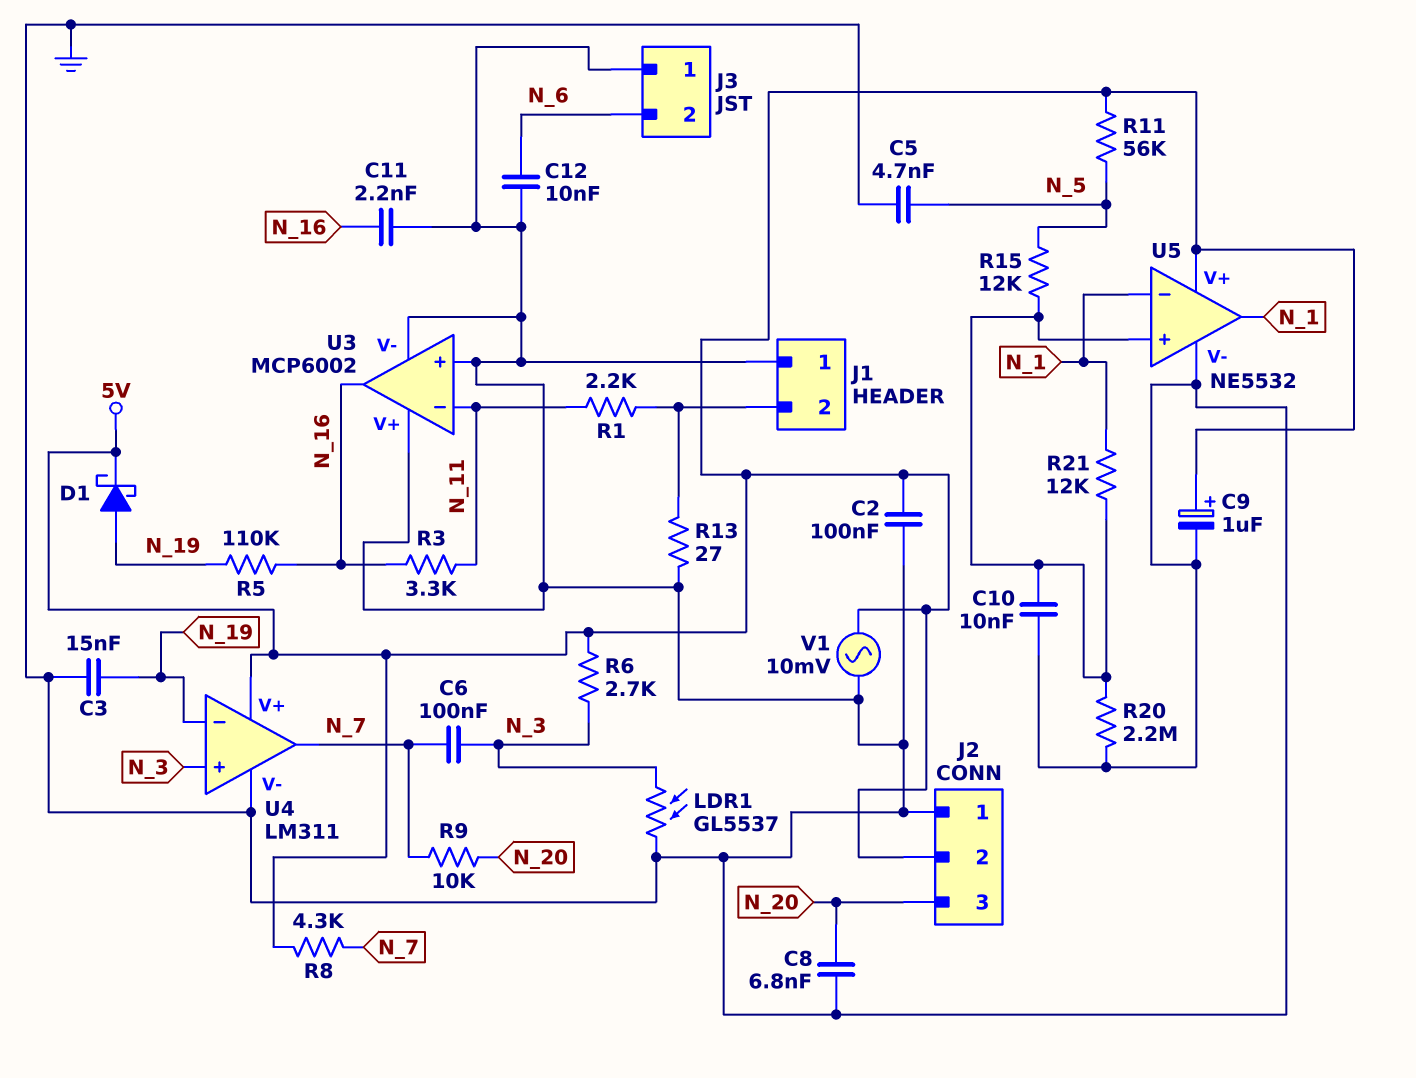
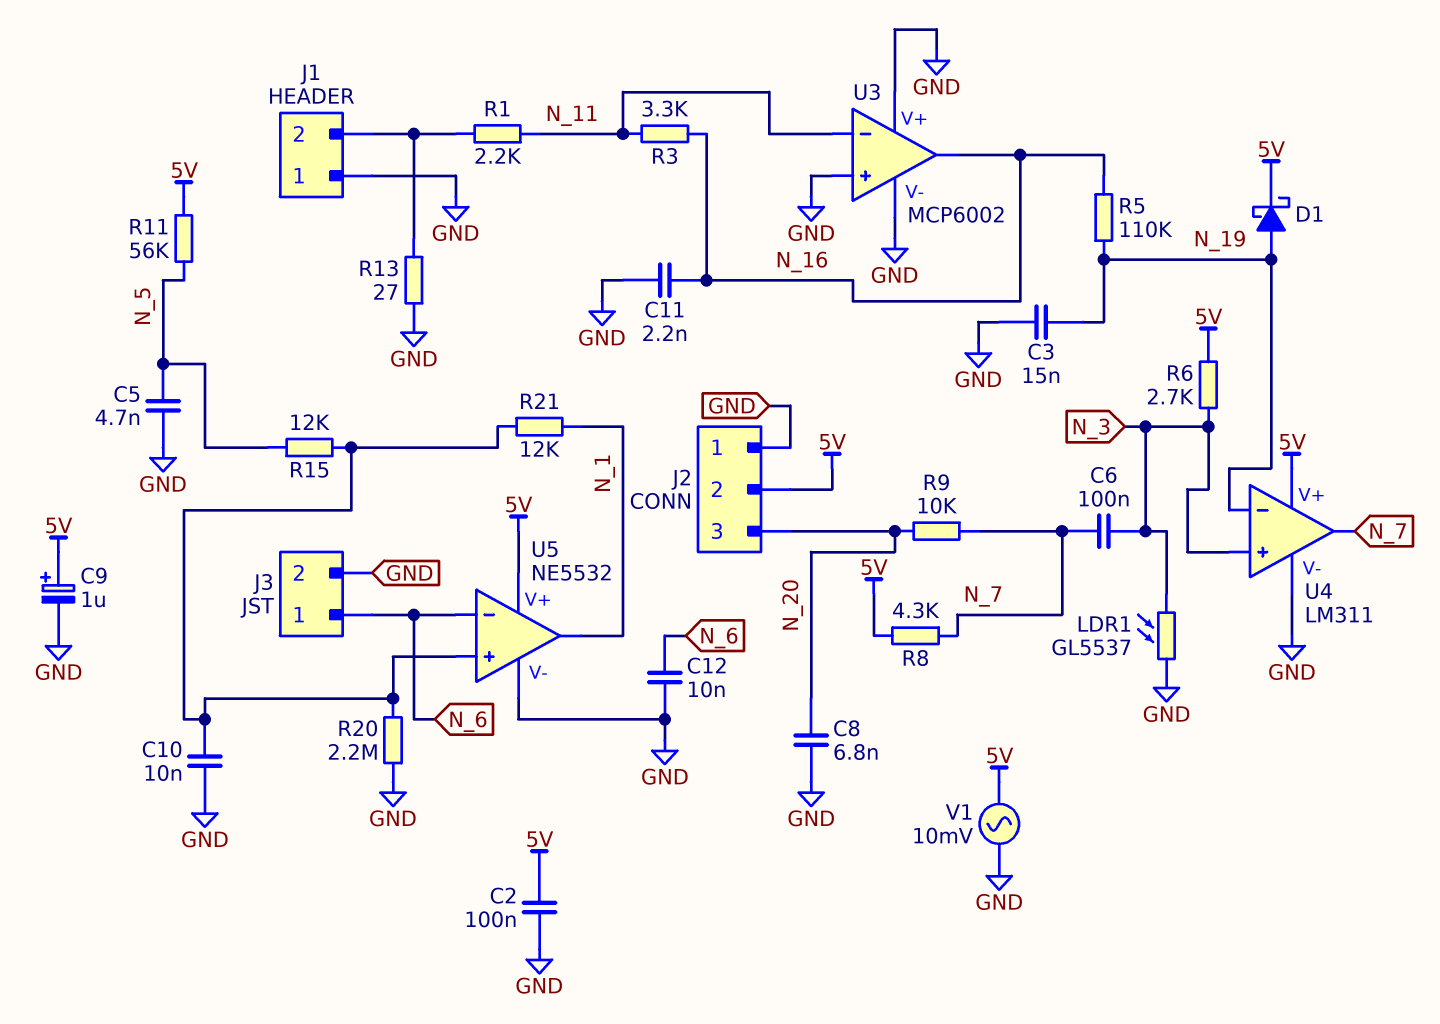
J3 pin 1: GND -> N_6
J3 pin 2: N_6 -> GND
U5 pin in-: N_1 -> N_6

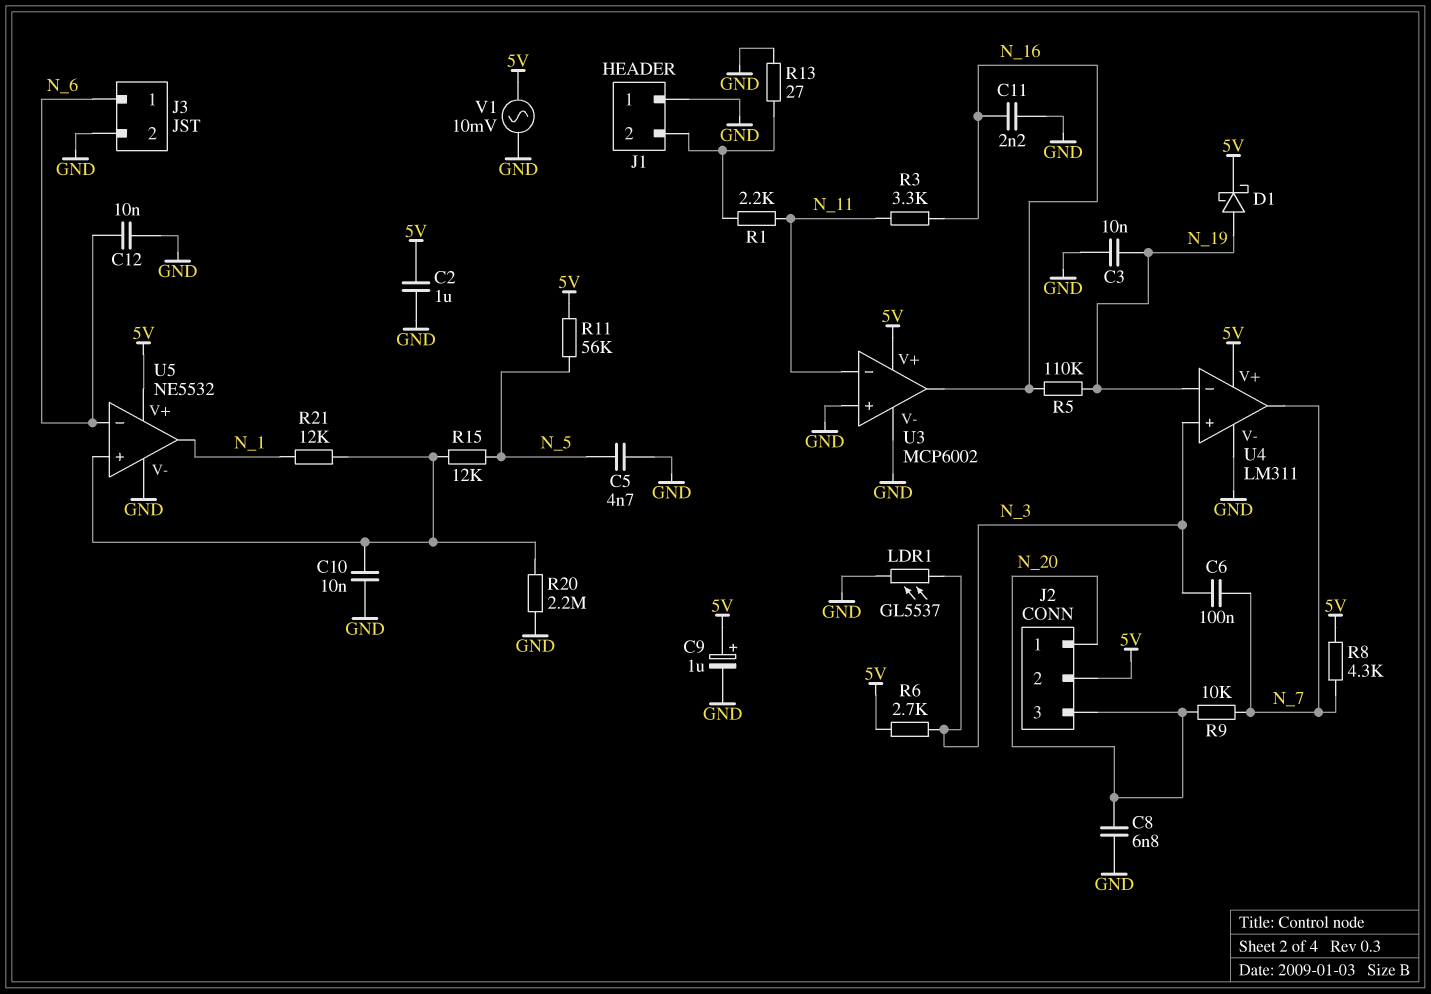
C2: 100nF (5V, GND) -> 1uF (5V, GND)
C3: 15nF (GND, N_19) -> 10nF (GND, N_19)
J2 pin 1: GND -> N_20
U3 pin V+: GND -> 5V

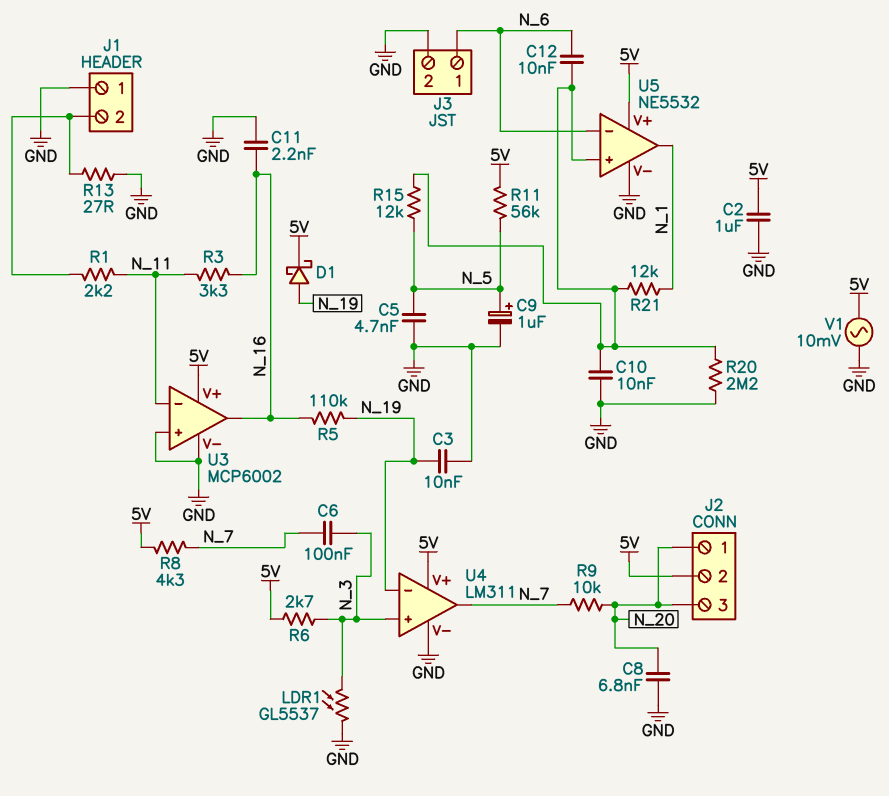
C9: 1uF (plus 5V, minus GND) -> 1uF (plus N_5, minus GND)
C12: 10nF (GND, N_6) -> 10nF (N_6, U5/in+)

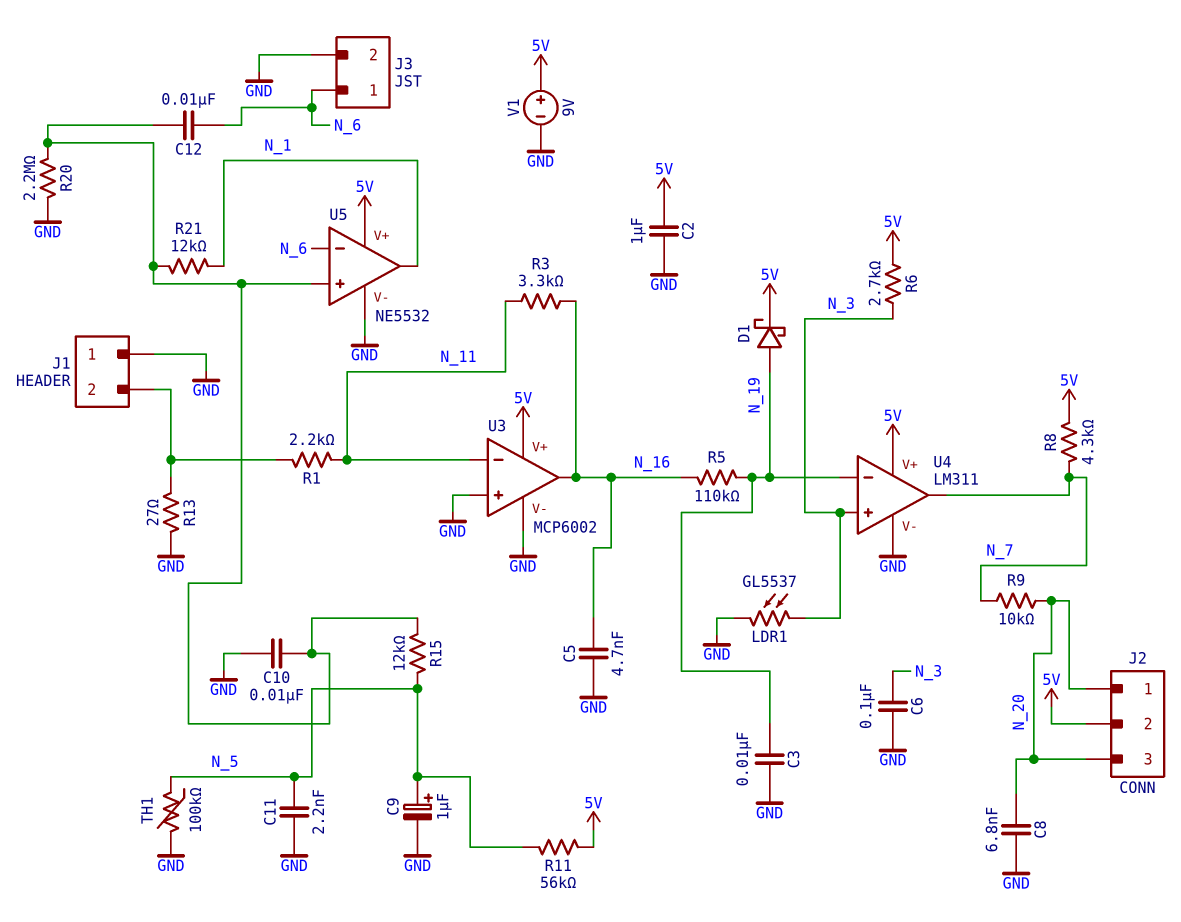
C5: 4.7nF (GND, N_5) -> 4.7nF (GND, N_16)
C6: 100nF (N_3, N_7) -> 100nF (GND, N_3)
C11: 2.2nF (GND, N_16) -> 2.2nF (GND, N_5)
TH1: none -> 100k (GND, N_5)
V1: AC 10mV (5V, GND) -> 9V (plus 5V, minus GND)

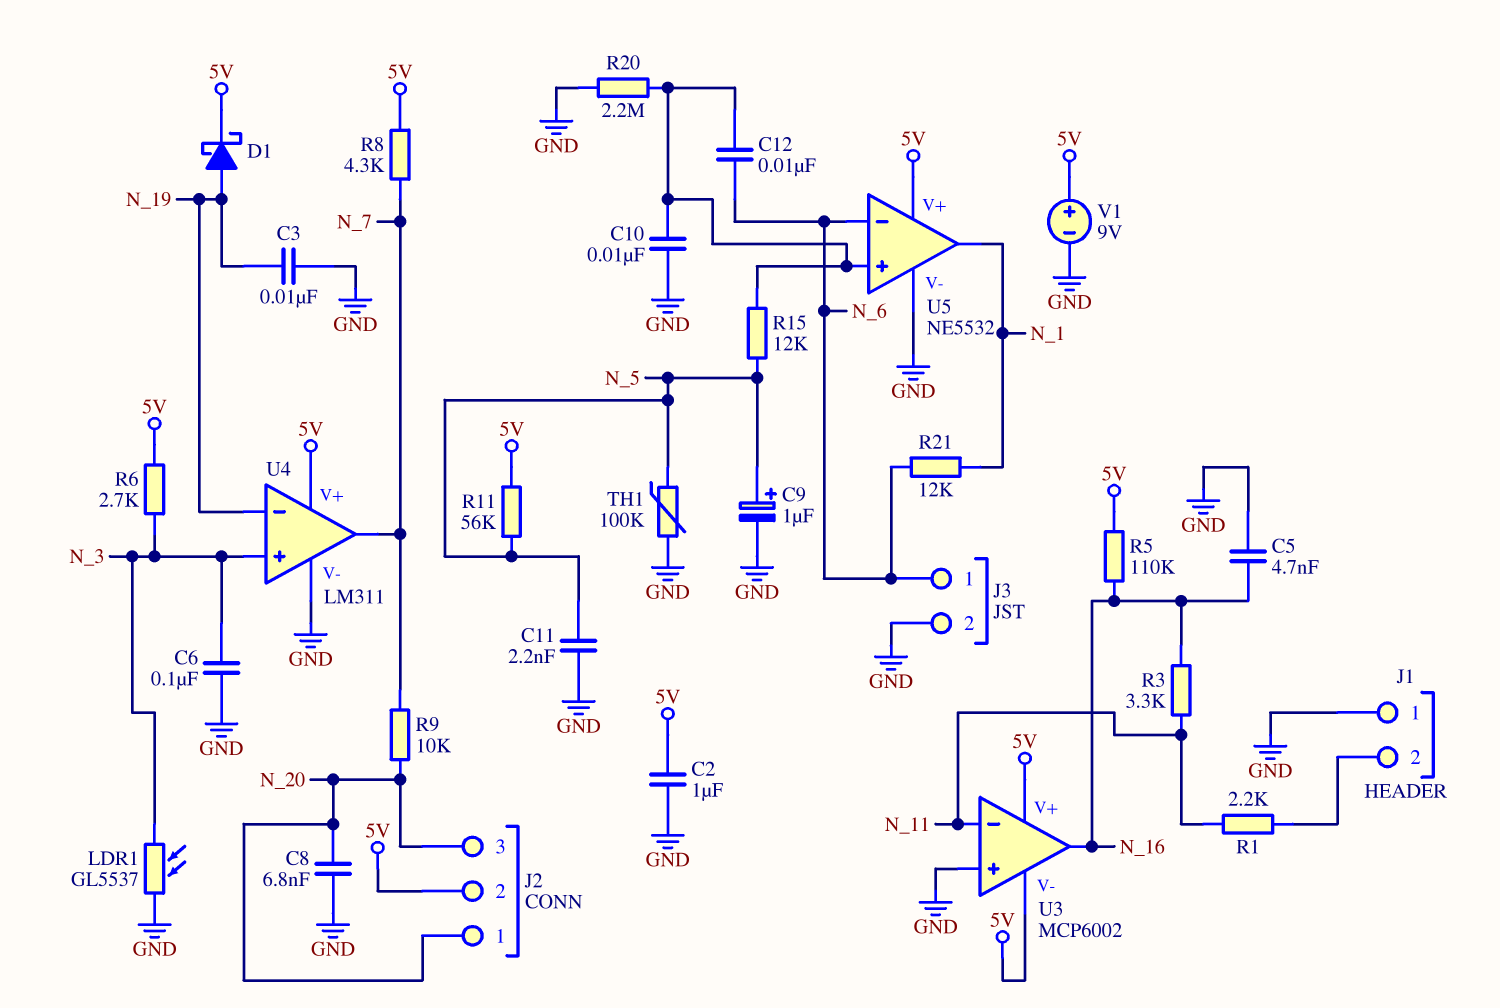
R5: 110k (N_16, N_19) -> 110k (5V, N_16)
R13: 27 (GND, J1/2) -> none
R21: 12k (N_1, U5/in+) -> 12k (N_1, N_6)
U3 pin V-: GND -> 5V

